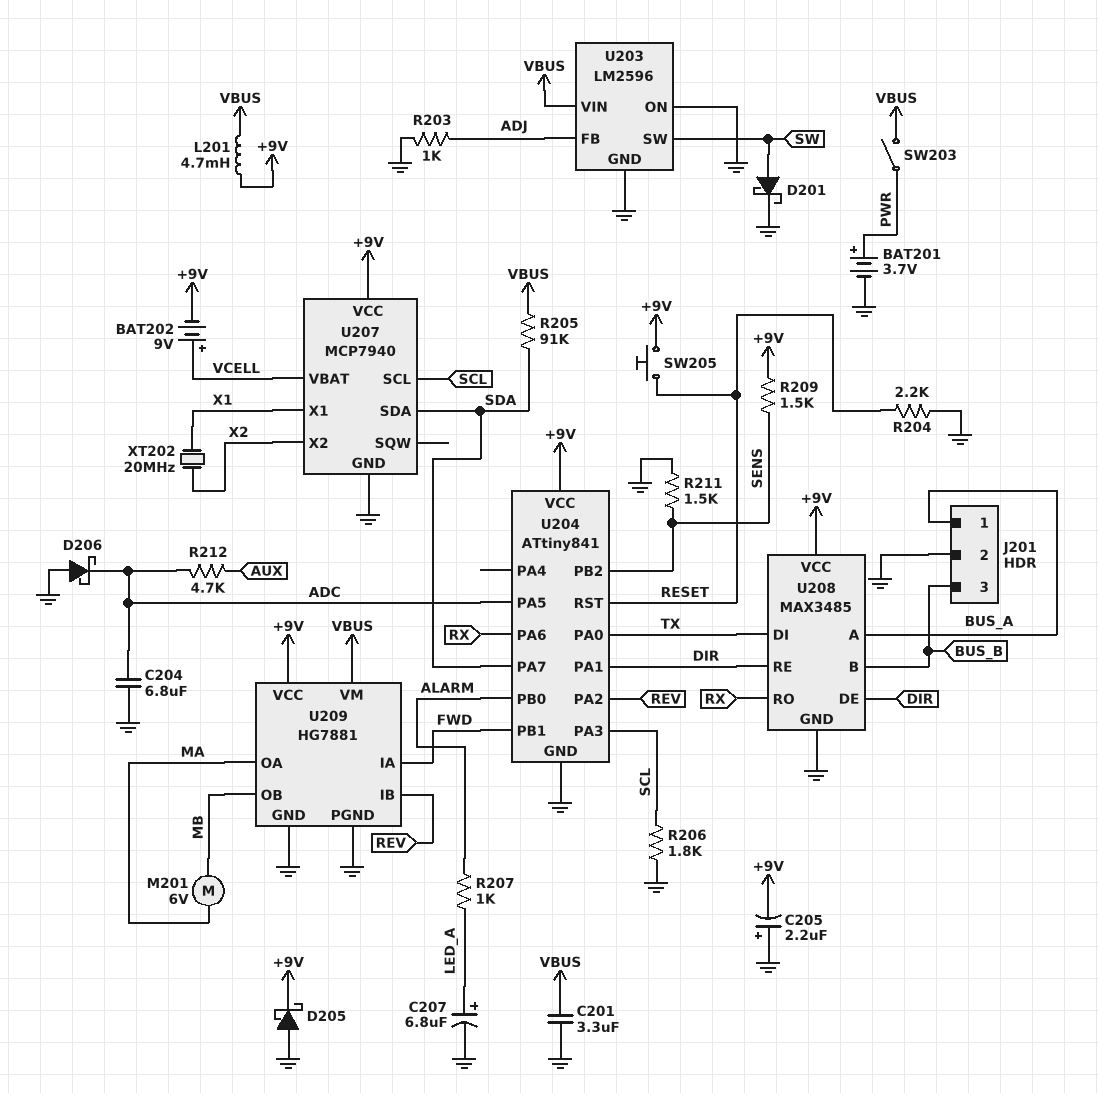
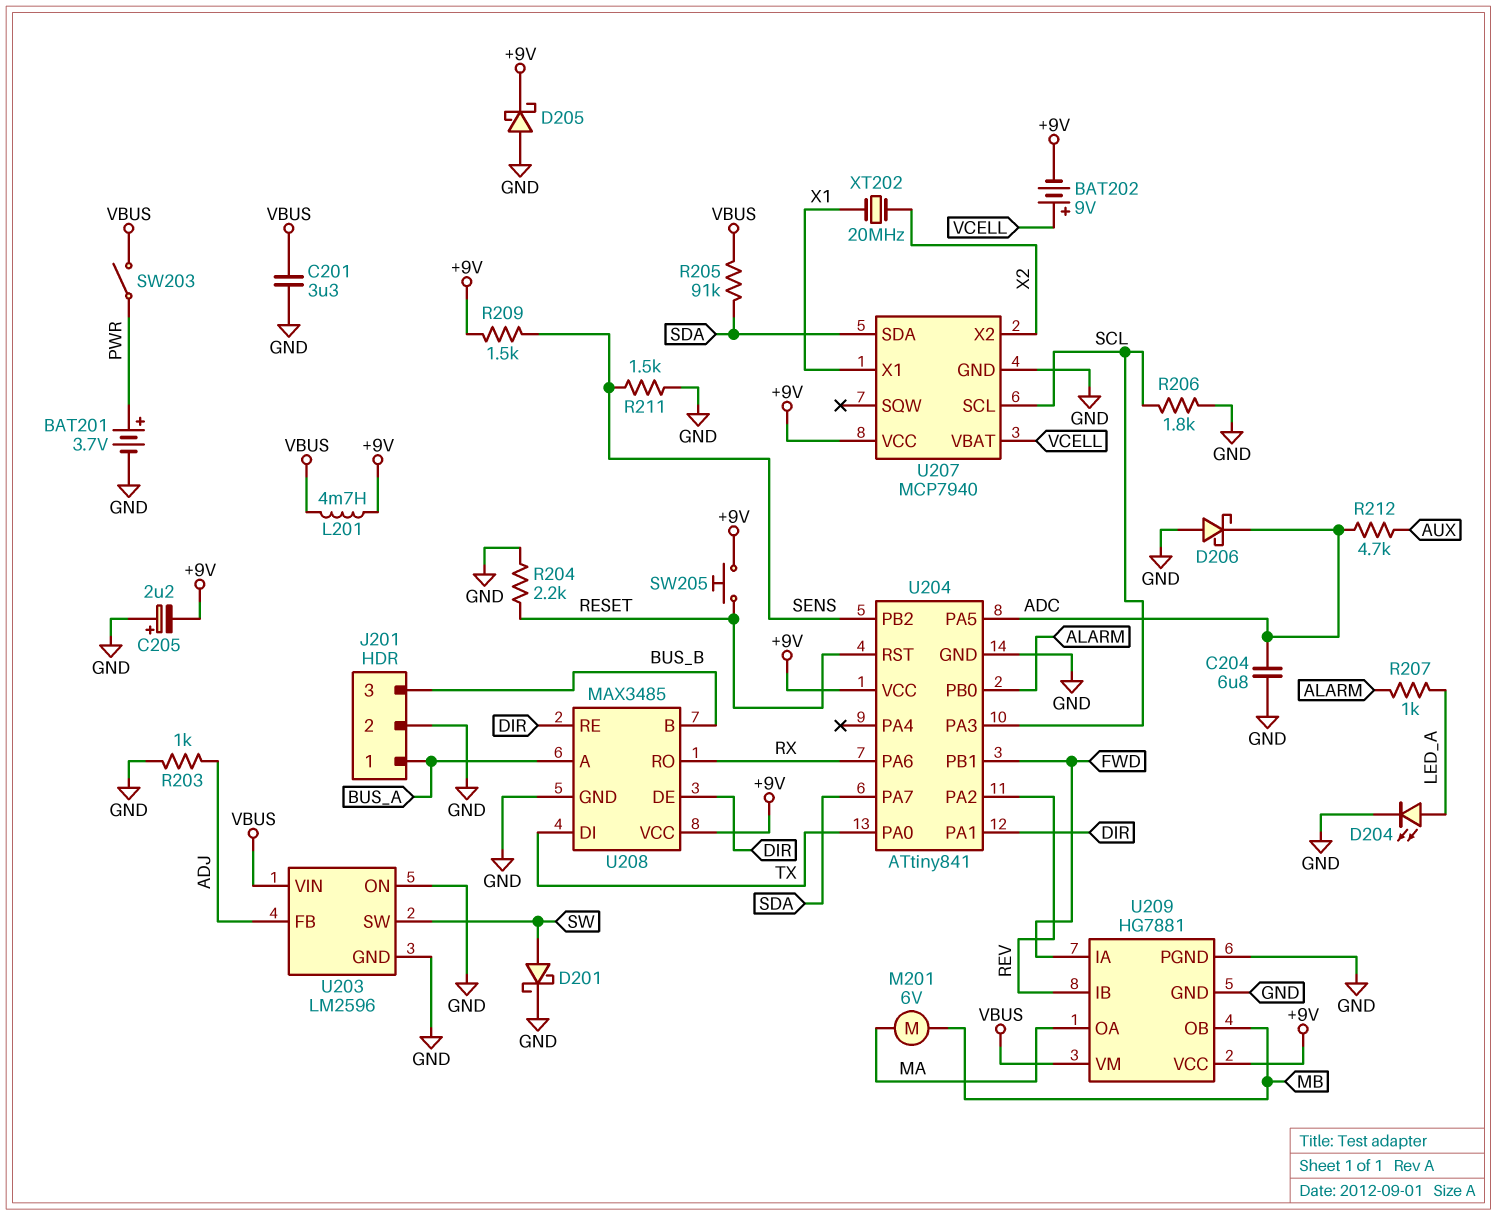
C207: 6.8uF (plus LED_A, minus GND) -> none
D204: none -> LED (A LED_A, K GND)

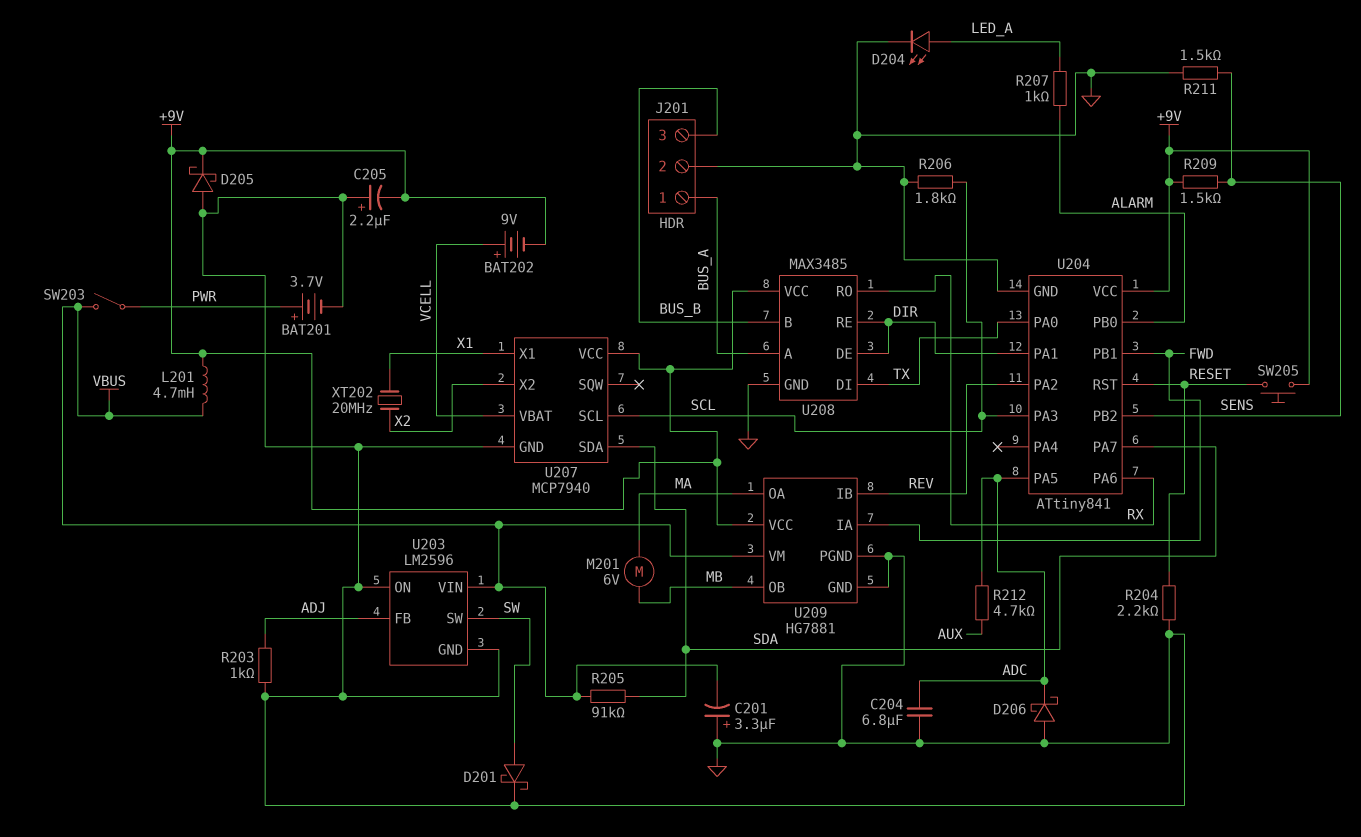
C201: 3.3uF (GND, VBUS) -> 3.3uF (plus GND, minus VBUS)

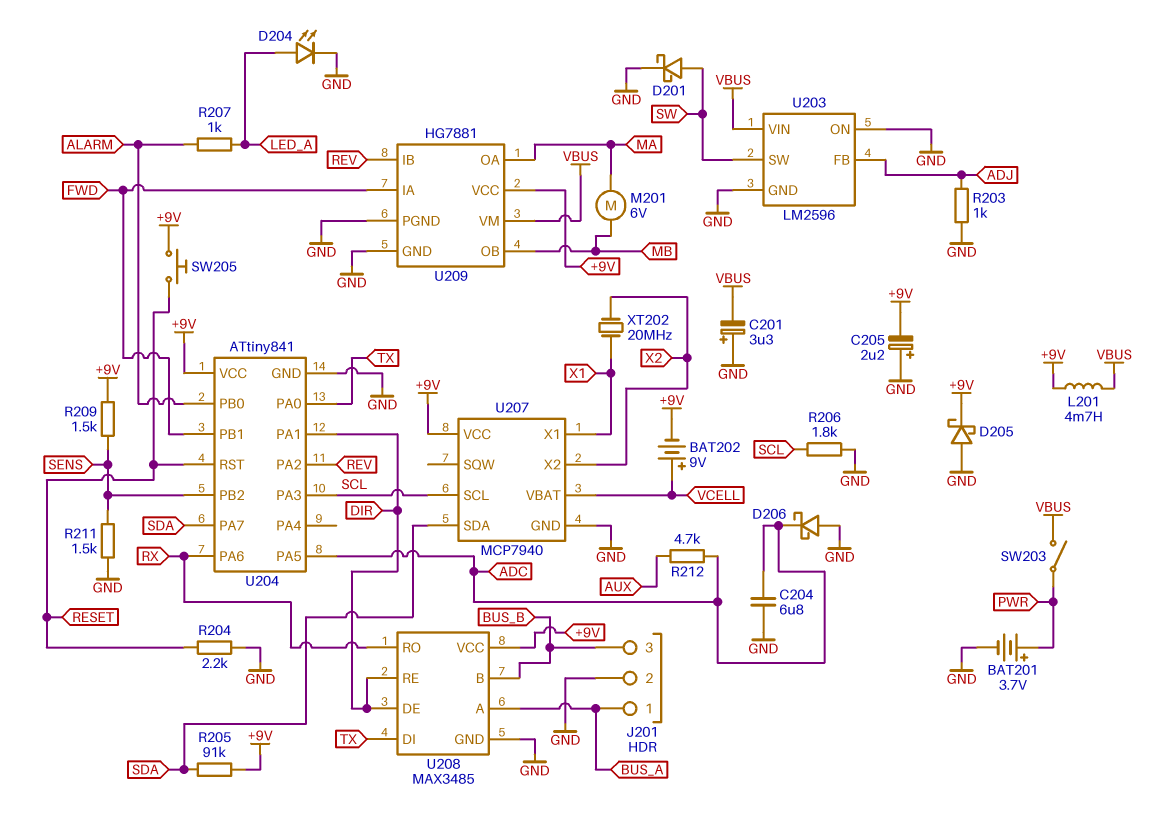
R205: 91k (SDA, VBUS) -> 91k (+9V, SDA)

